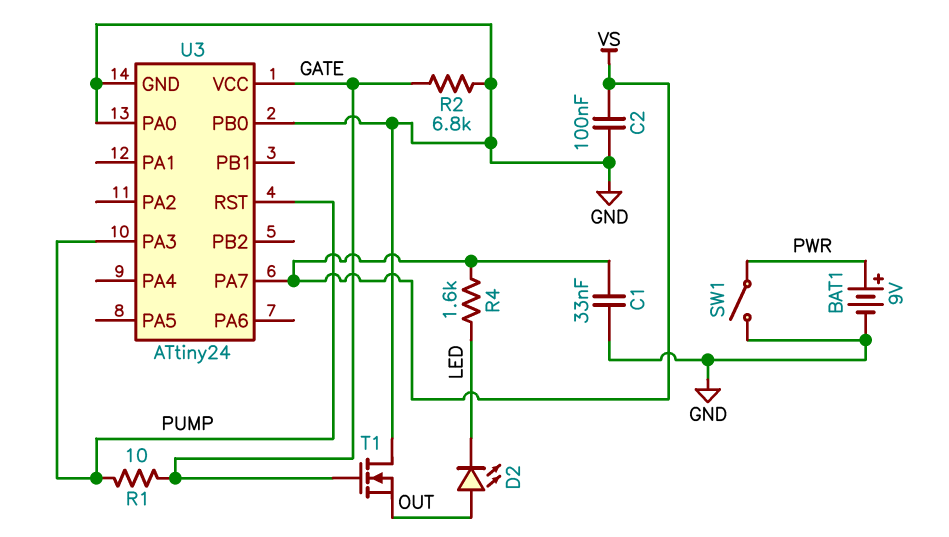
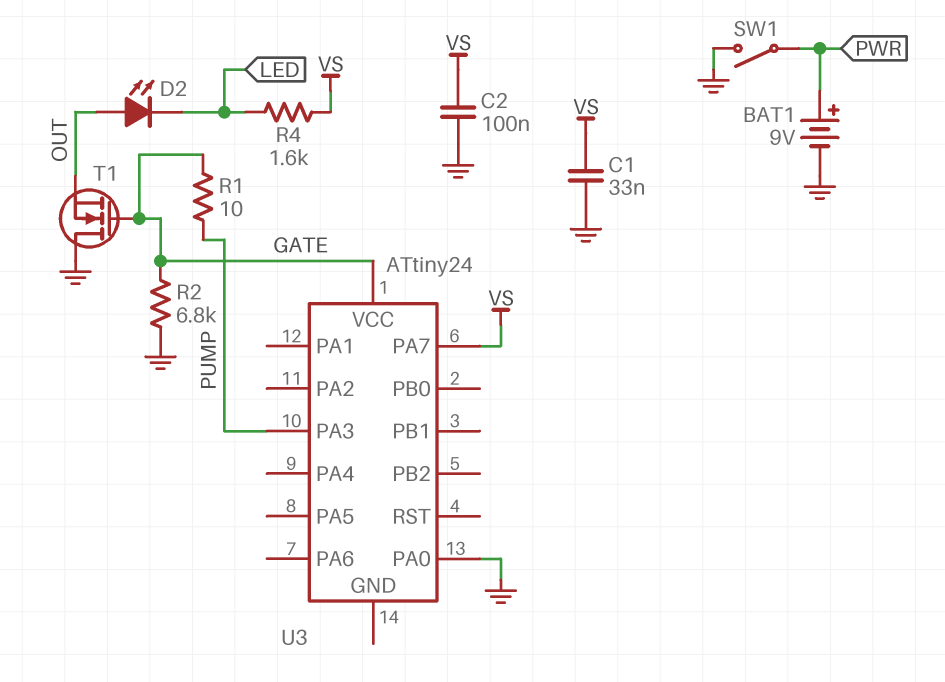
U3 pin GND: GND -> none
U3 pin PB0: GND -> none
U3 pin RST: PUMP -> none

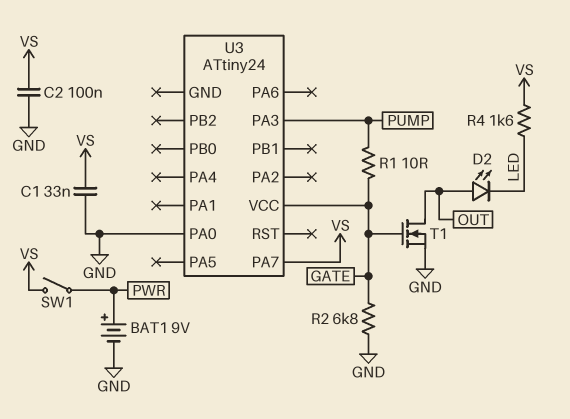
SW1: switch (GND, PWR) -> switch (PWR, VS)
T1: NMOS (G GATE, D GND, S OUT) -> NMOS (G GATE, D OUT, S GND)

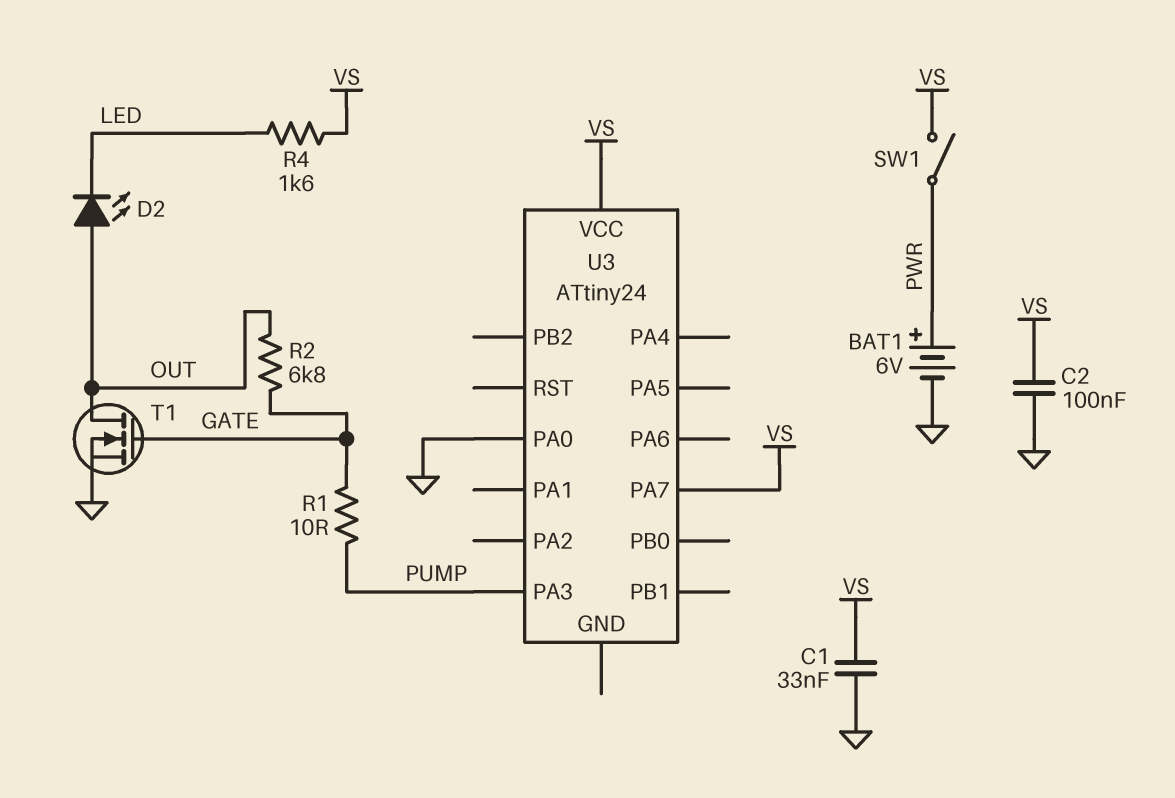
BAT1: 9V (plus PWR, minus GND) -> 6V (plus PWR, minus GND)
R2: 6.8k (GATE, GND) -> 6.8k (GATE, OUT)
U3 pin VCC: GATE -> VS

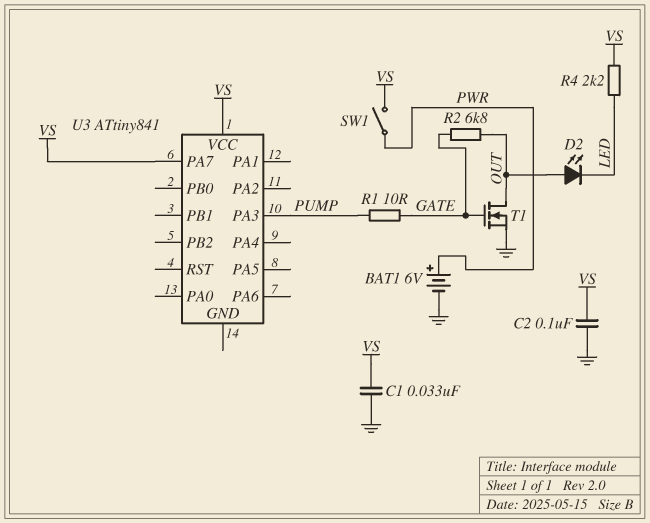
R4: 1.6k (LED, VS) -> 2.2k (LED, VS)
U3: ATtiny24 -> ATtiny841
U3 pin PA0: GND -> none

